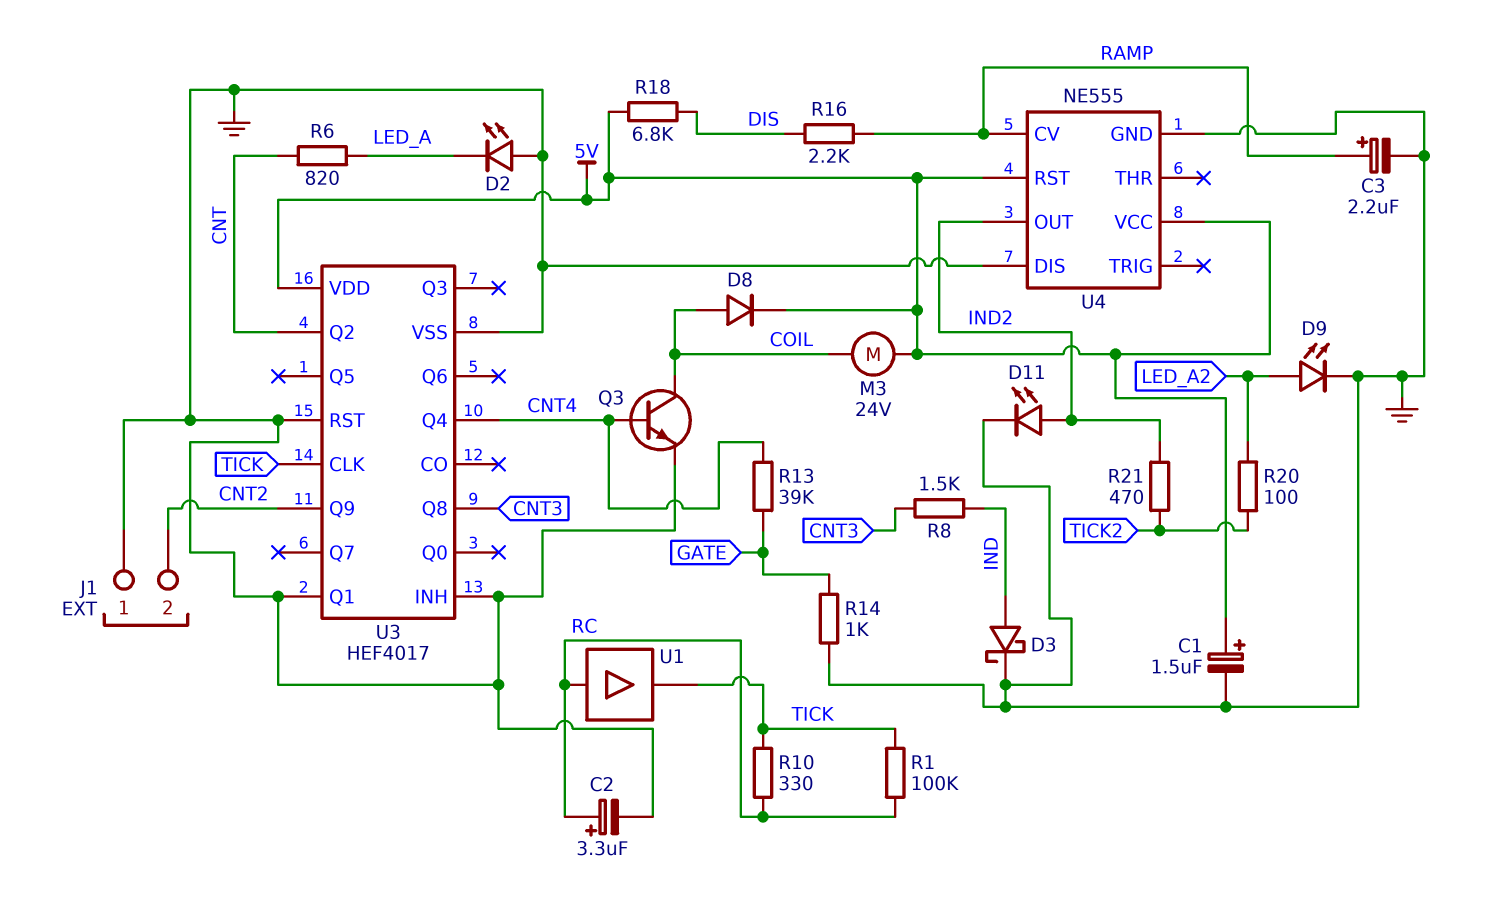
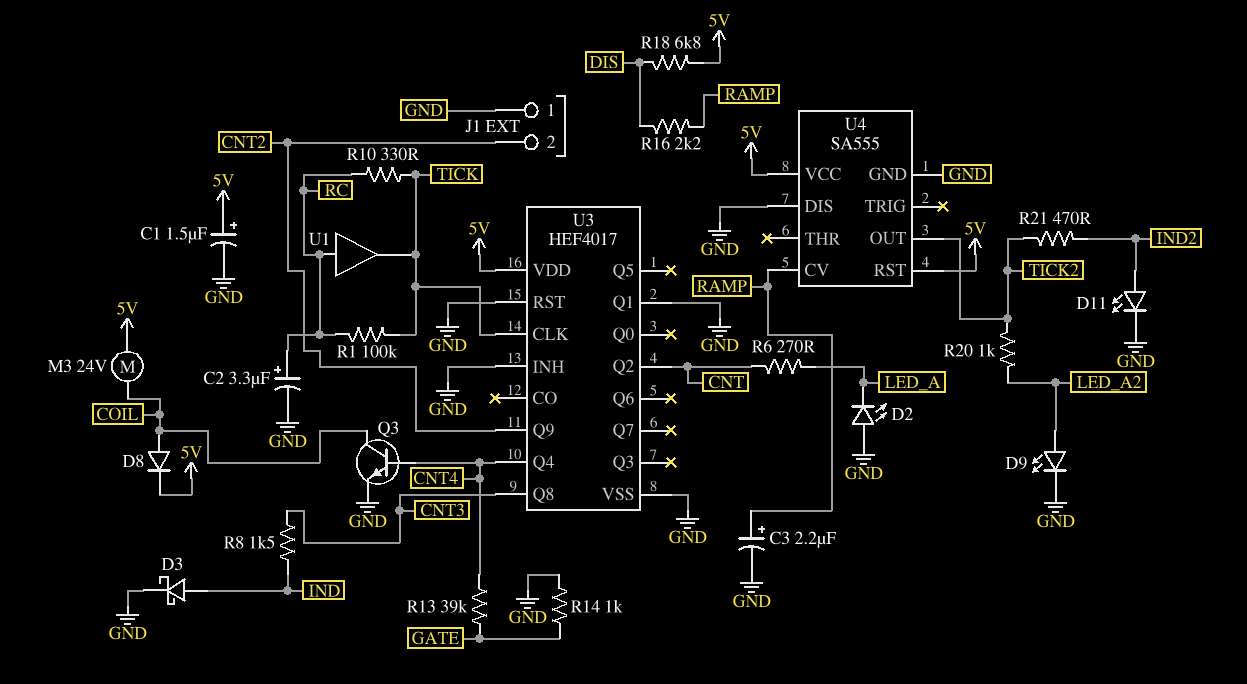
R6: 820 (CNT, LED_A) -> 270 (CNT, LED_A)
R20: 100 (LED_A2, TICK2) -> 1k (LED_A2, TICK2)
U4: NE555 -> SA555
U4 pin OUT: IND2 -> TICK2

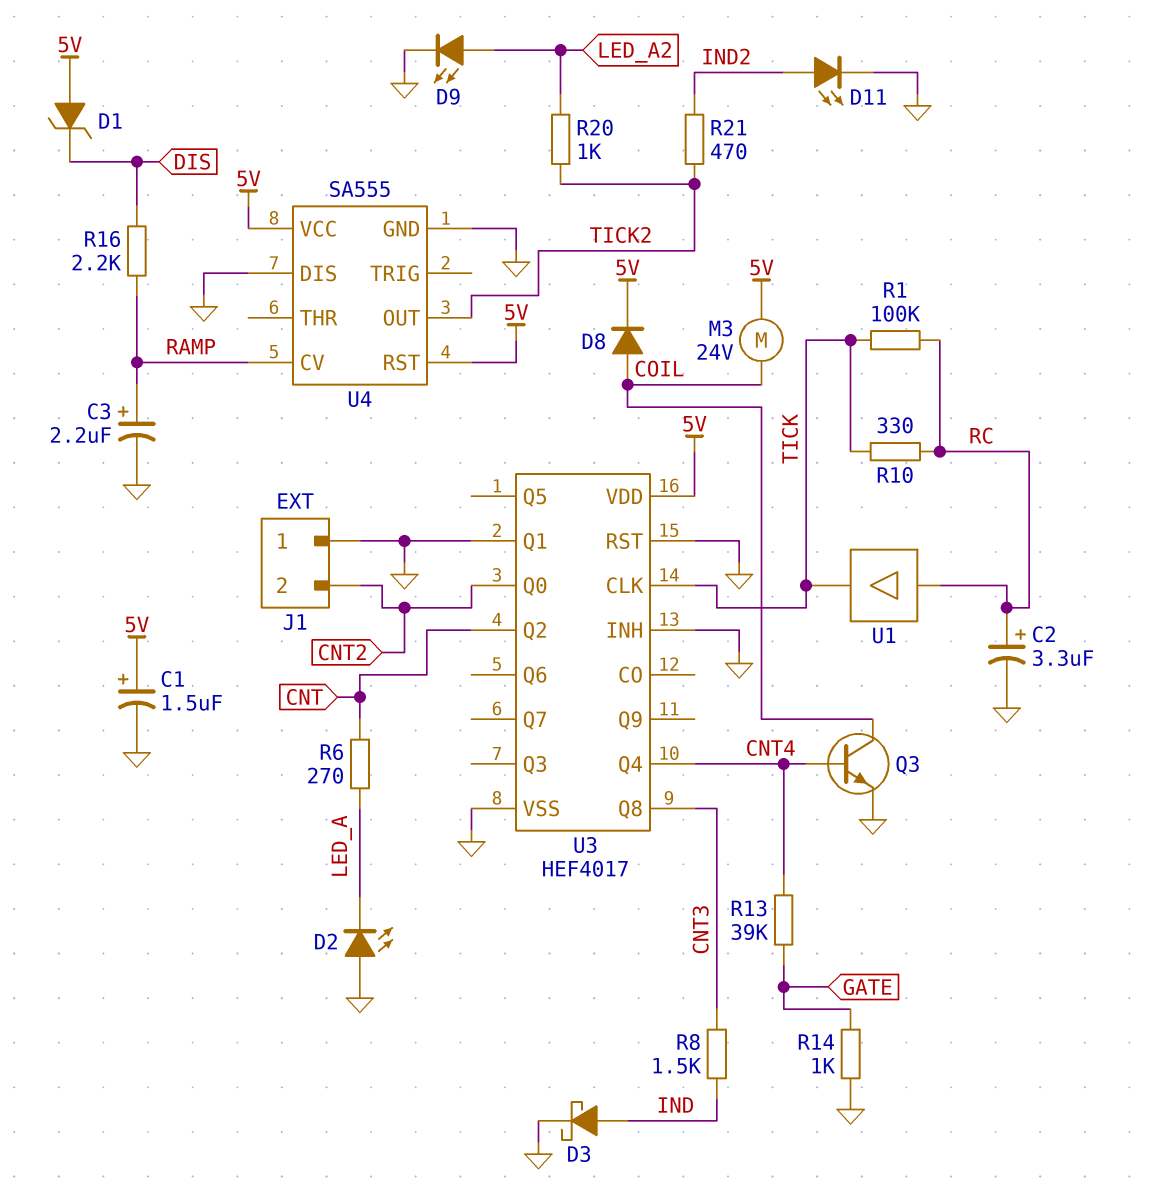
D1: none -> zener (A 5V, K DIS)
R18: 6.8k (5V, DIS) -> none
U3 pin Q0: none -> CNT2
U3 pin Q9: CNT2 -> none

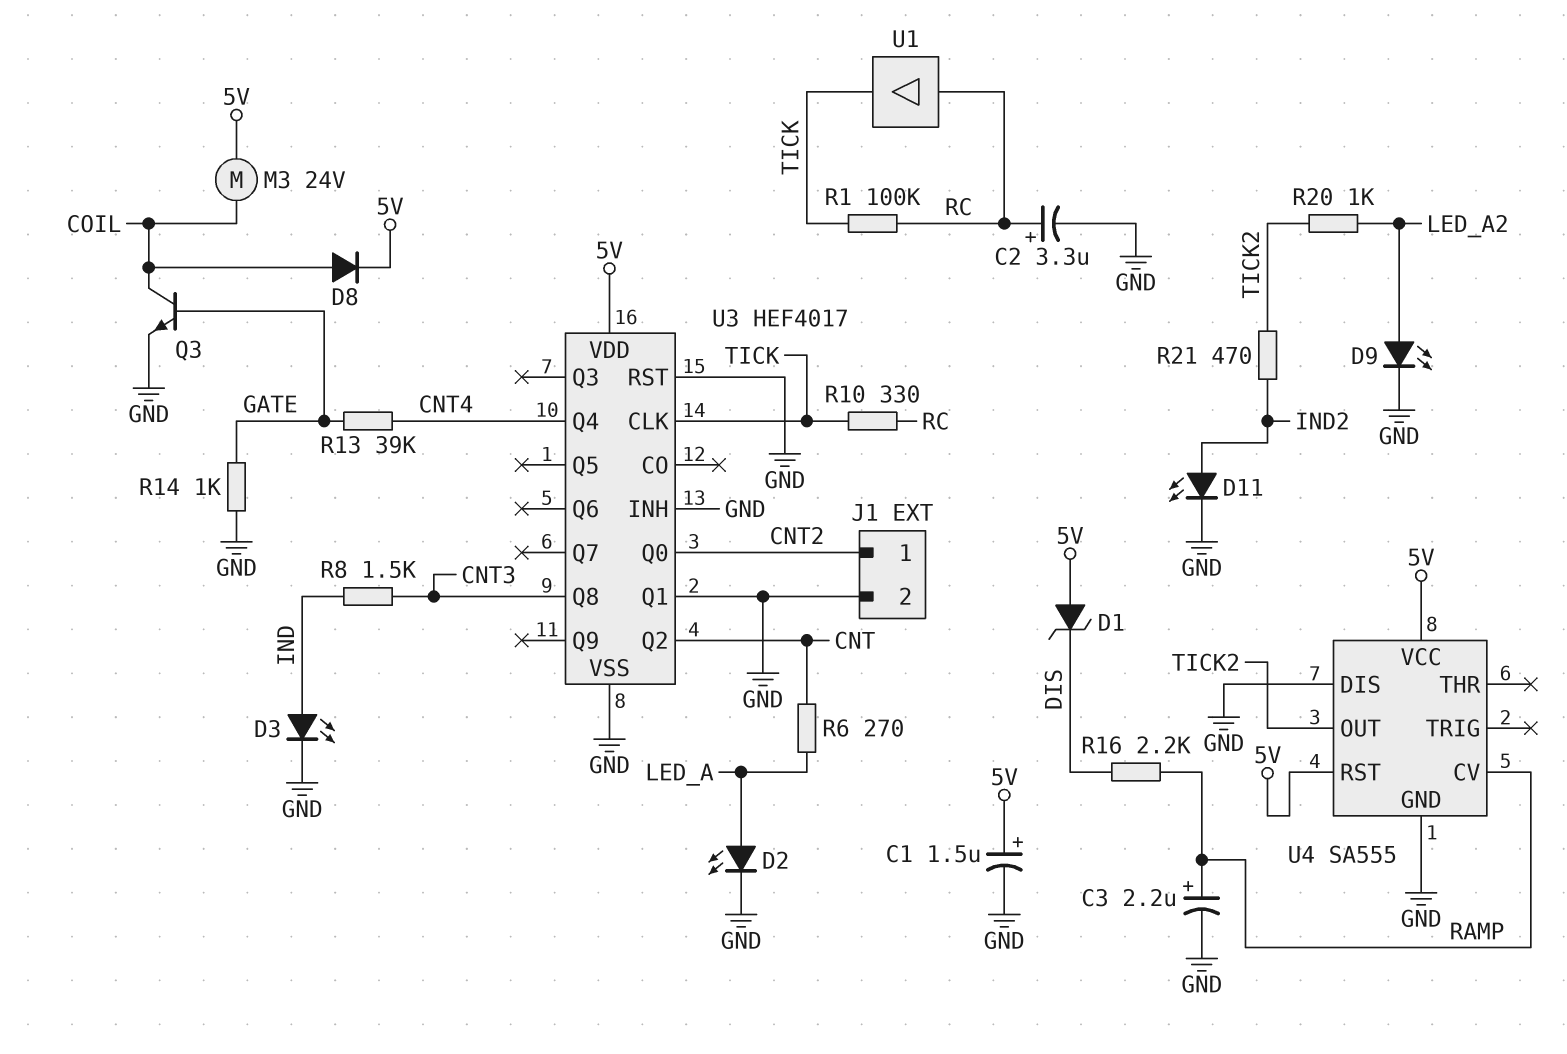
D2: LED (A GND, K LED_A) -> LED (A LED_A, K GND)
D3: schottky (A IND, K GND) -> LED (A IND, K GND)
J1 pin 1: GND -> CNT2
J1 pin 2: CNT2 -> GND
Q3: NPN (B CNT4, C COIL, E GND) -> NPN (B GATE, C COIL, E GND)

